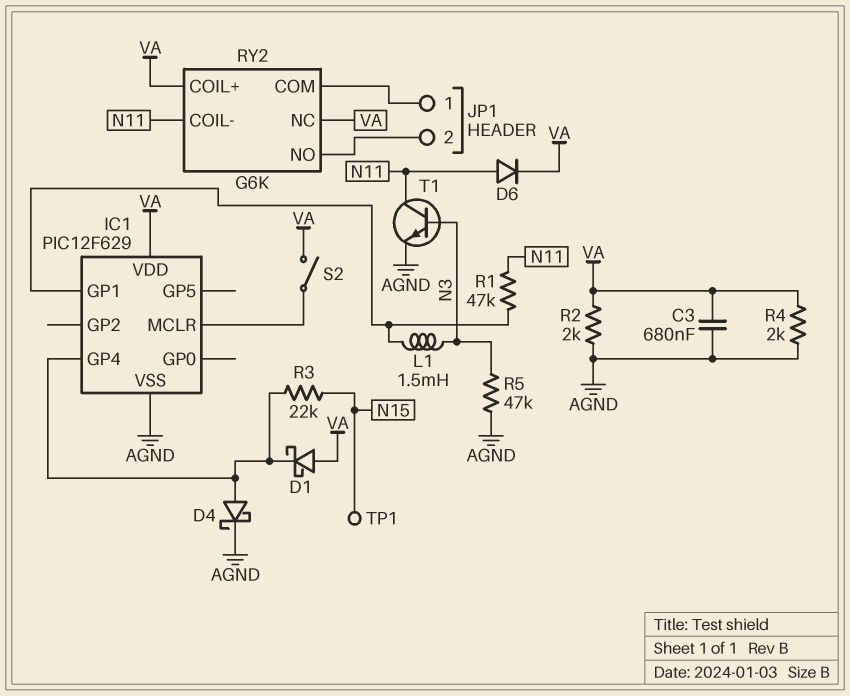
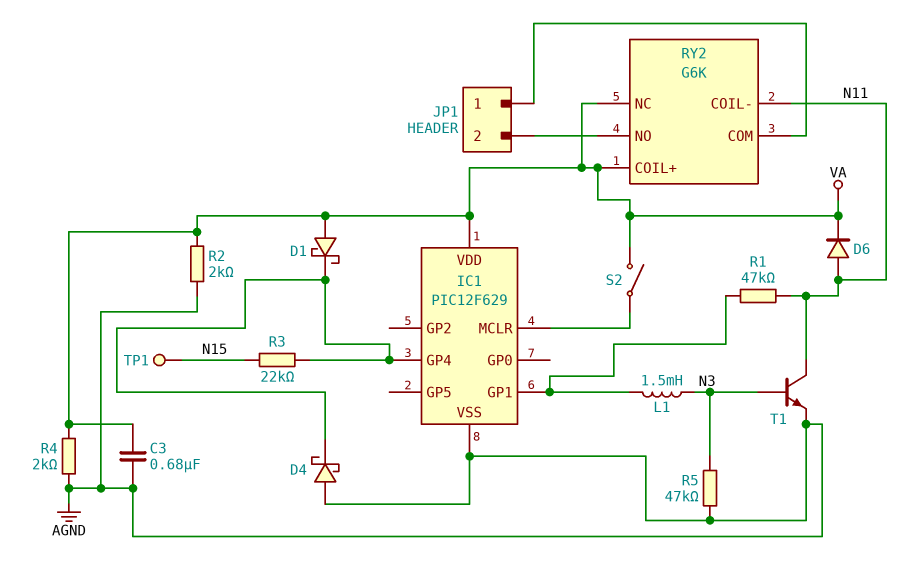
D4: schottky (A IC1/GP4, K AGND) -> schottky (A AGND, K IC1/GP4)

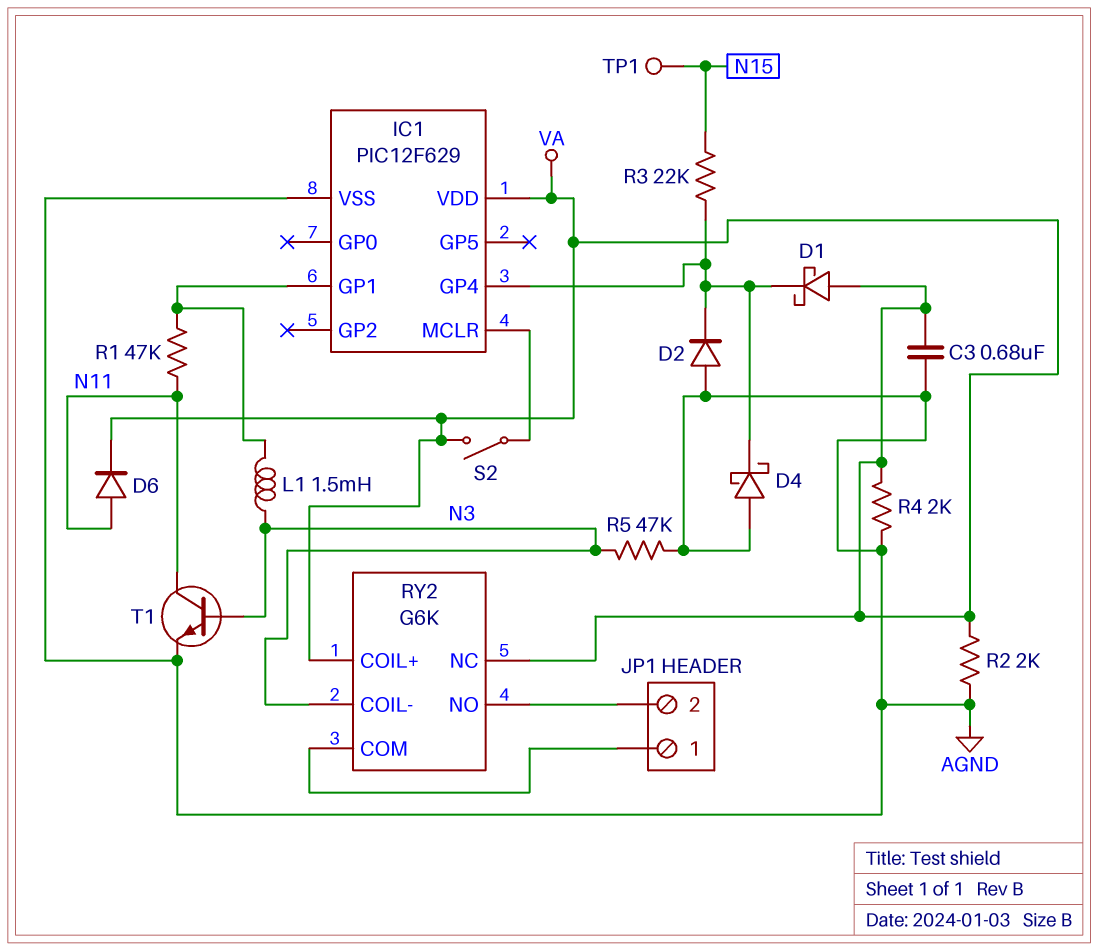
D2: none -> diode (A AGND, K IC1/GP4)
RY2 pin COIL-: N11 -> N3

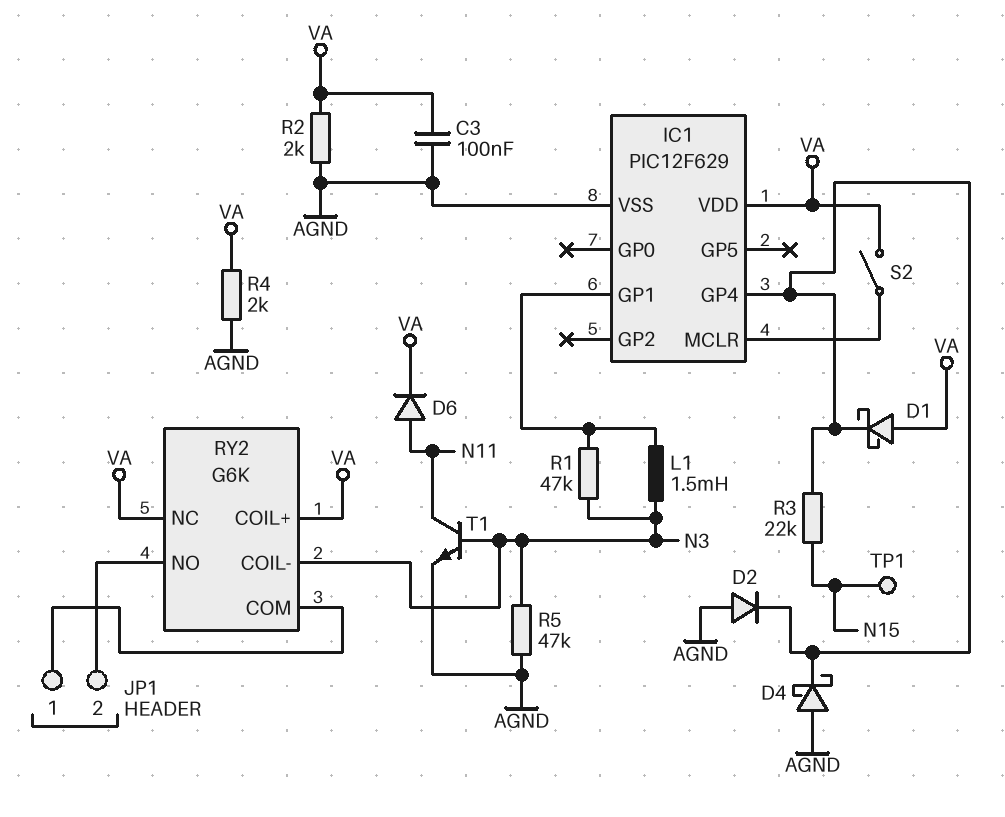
C3: 680nF (AGND, VA) -> 100nF (AGND, VA)
R1: 47k (IC1/GP1, N11) -> 47k (IC1/GP1, N3)

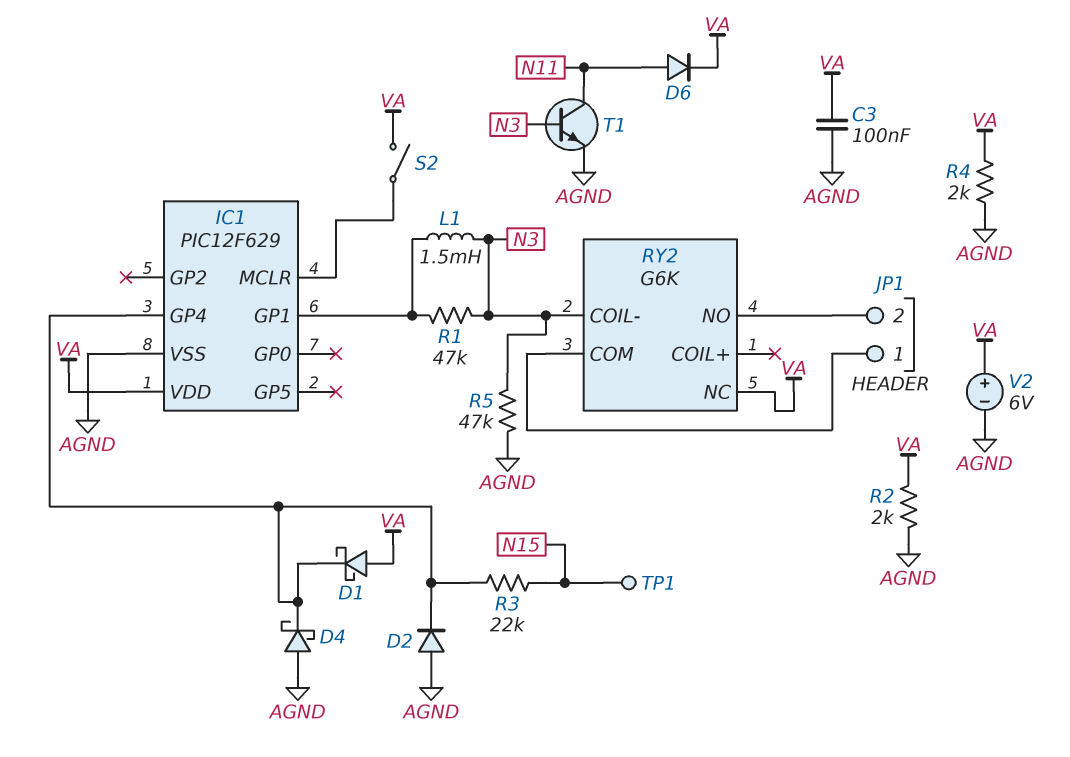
RY2 pin COIL+: VA -> none
V2: none -> 6V (plus VA, minus AGND)

